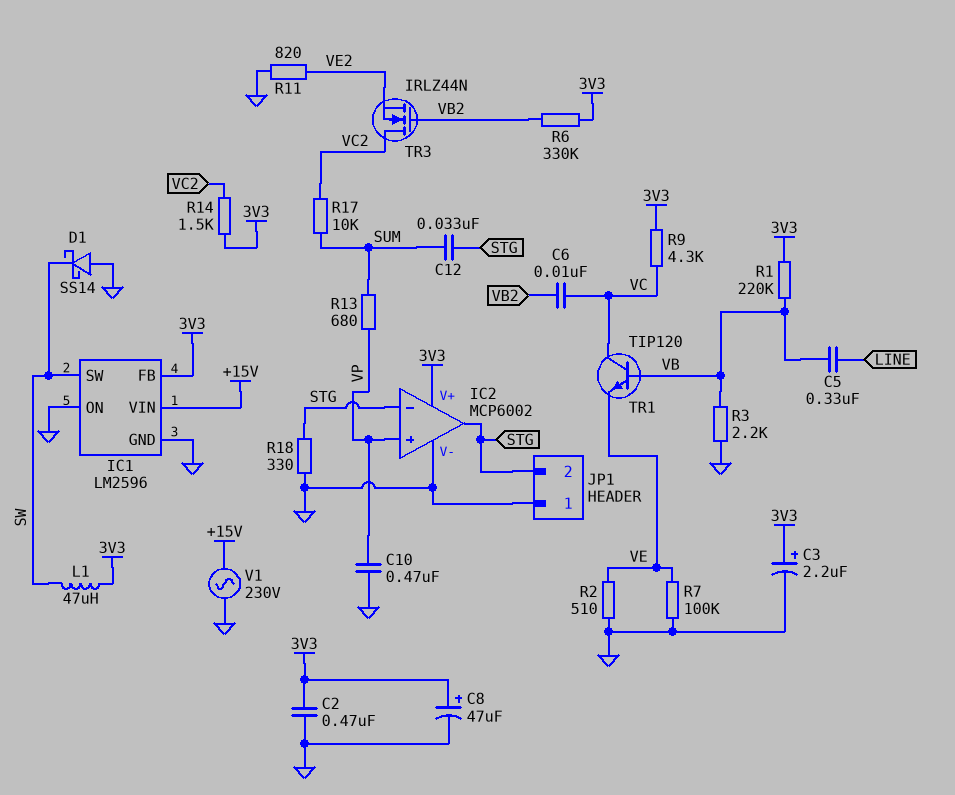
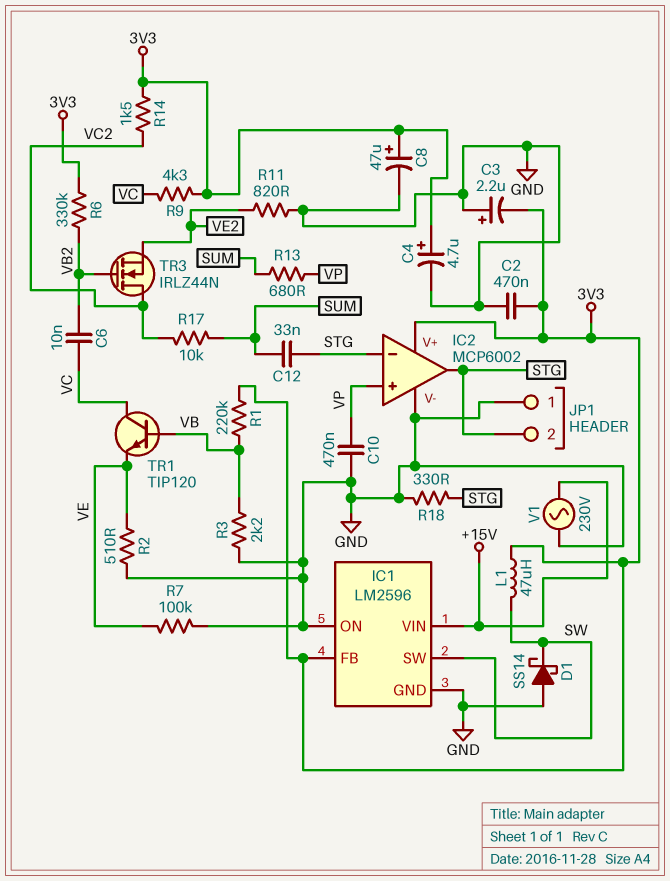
C3: 2.2uF (plus 3V3, minus GND) -> 2.2uF (plus GND, minus 3V3)
C4: none -> 4.7uF (plus 3V3, minus GND)
C5: 330nF (LINE, VB) -> none

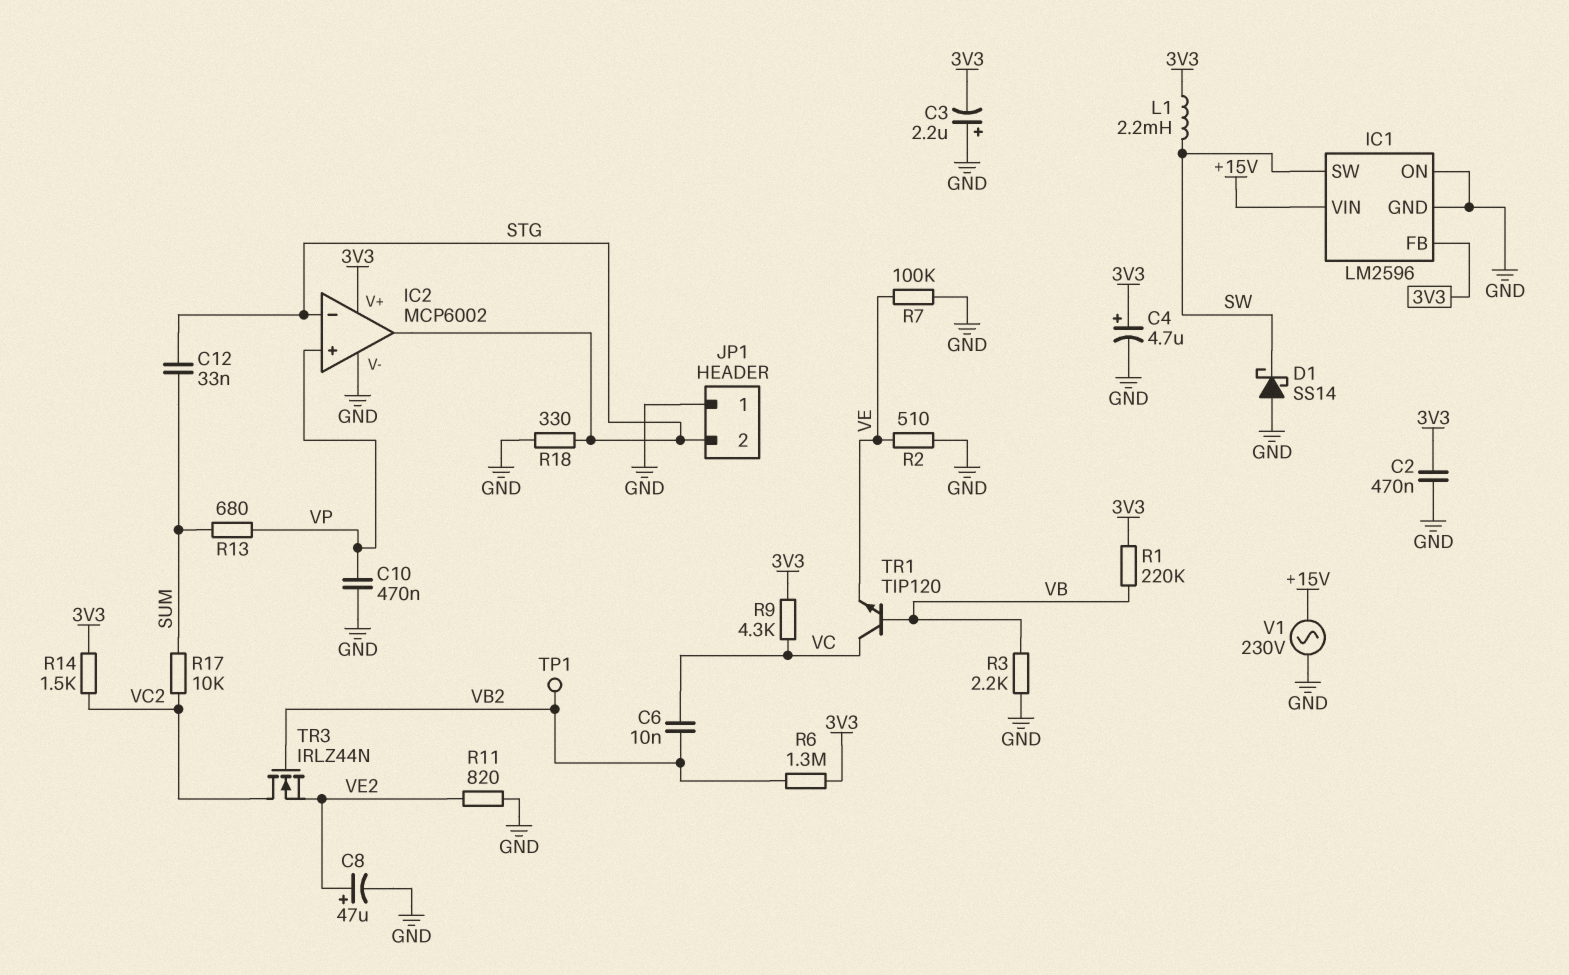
C8: 47uF (plus 3V3, minus GND) -> 47uF (plus VE2, minus GND)
L1: 47uH (3V3, SW) -> 2.2mH (3V3, SW)
R6: 330k (3V3, VB2) -> 1.3M (3V3, VB2)
TP1: none -> test point (VB2)

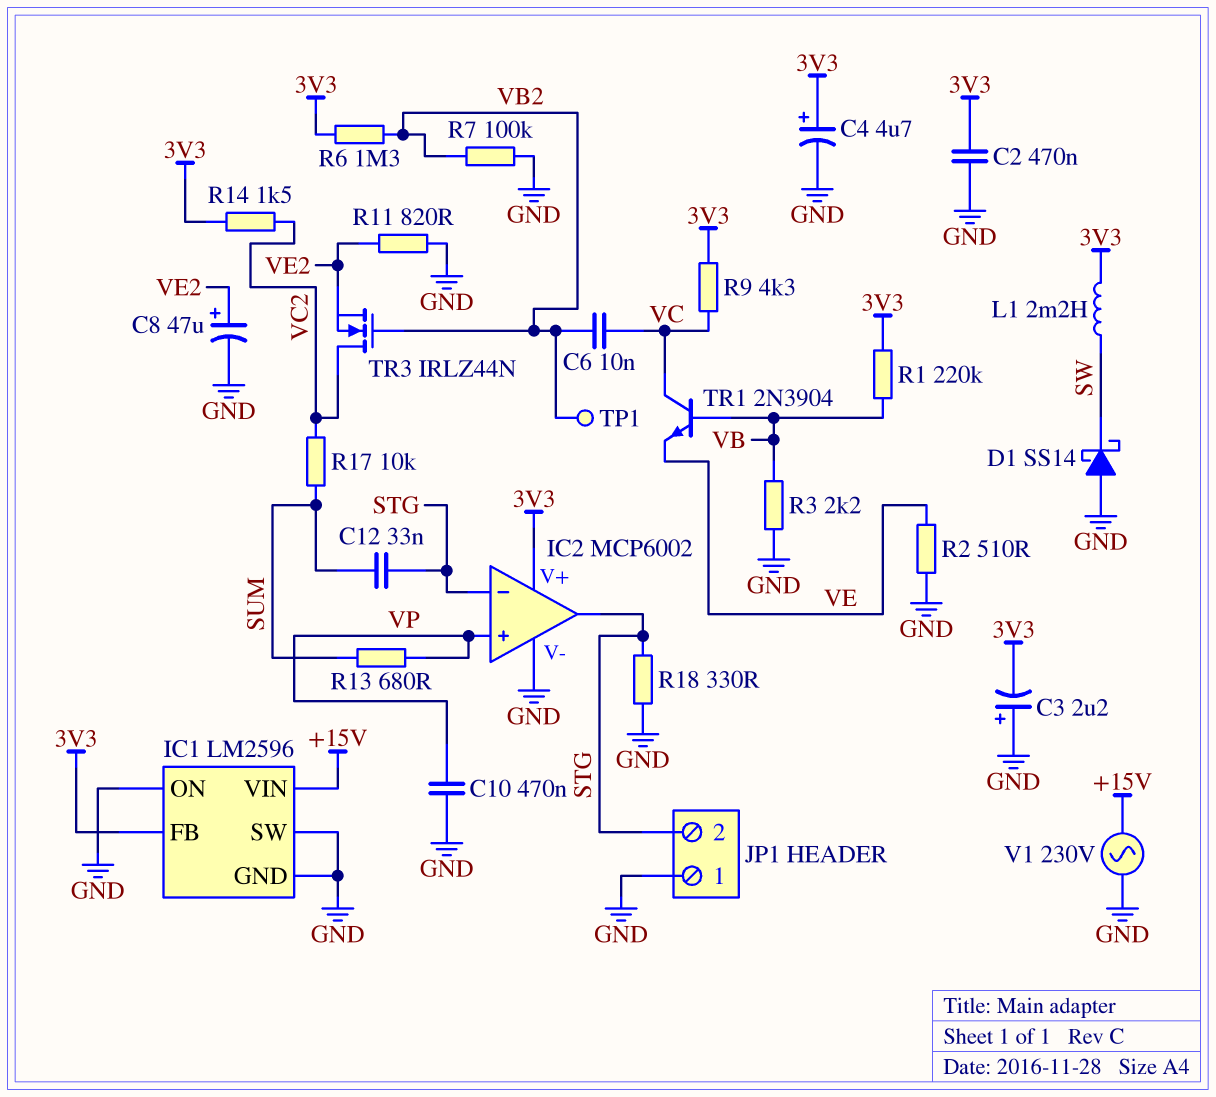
IC1 pin SW: SW -> GND
R7: 100k (GND, VE) -> 100k (GND, VB2)
TR1: NPN TIP120 (B VB, C VC, E VE) -> NPN 2N3904 (B VB, C VC, E VE)

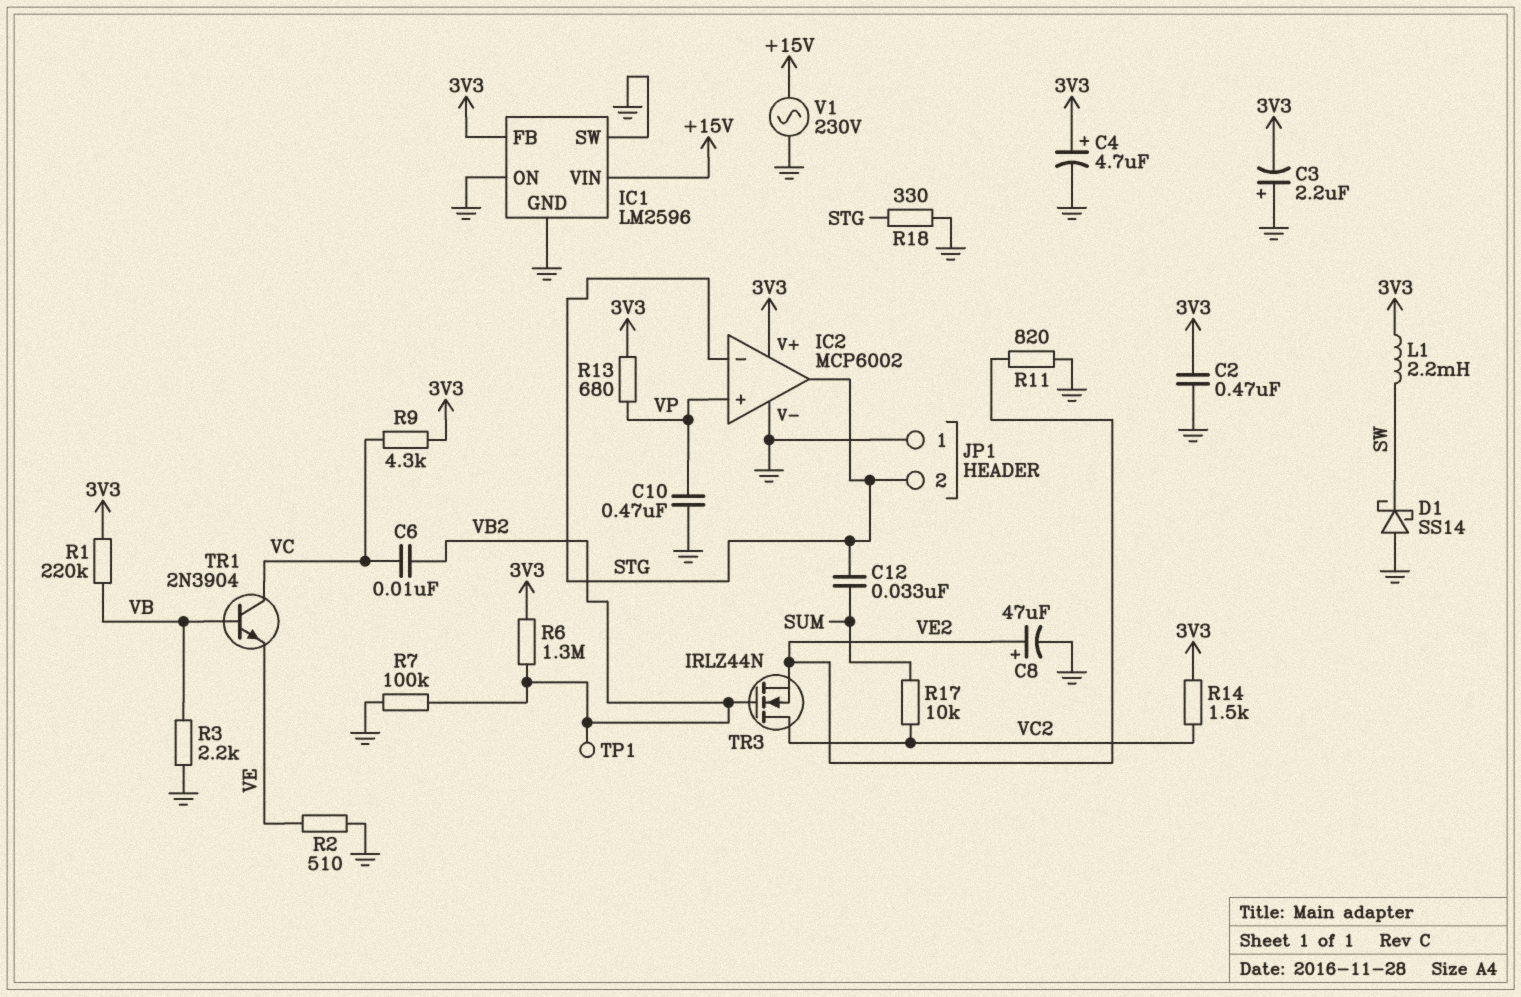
R13: 680 (SUM, VP) -> 680 (3V3, VP)

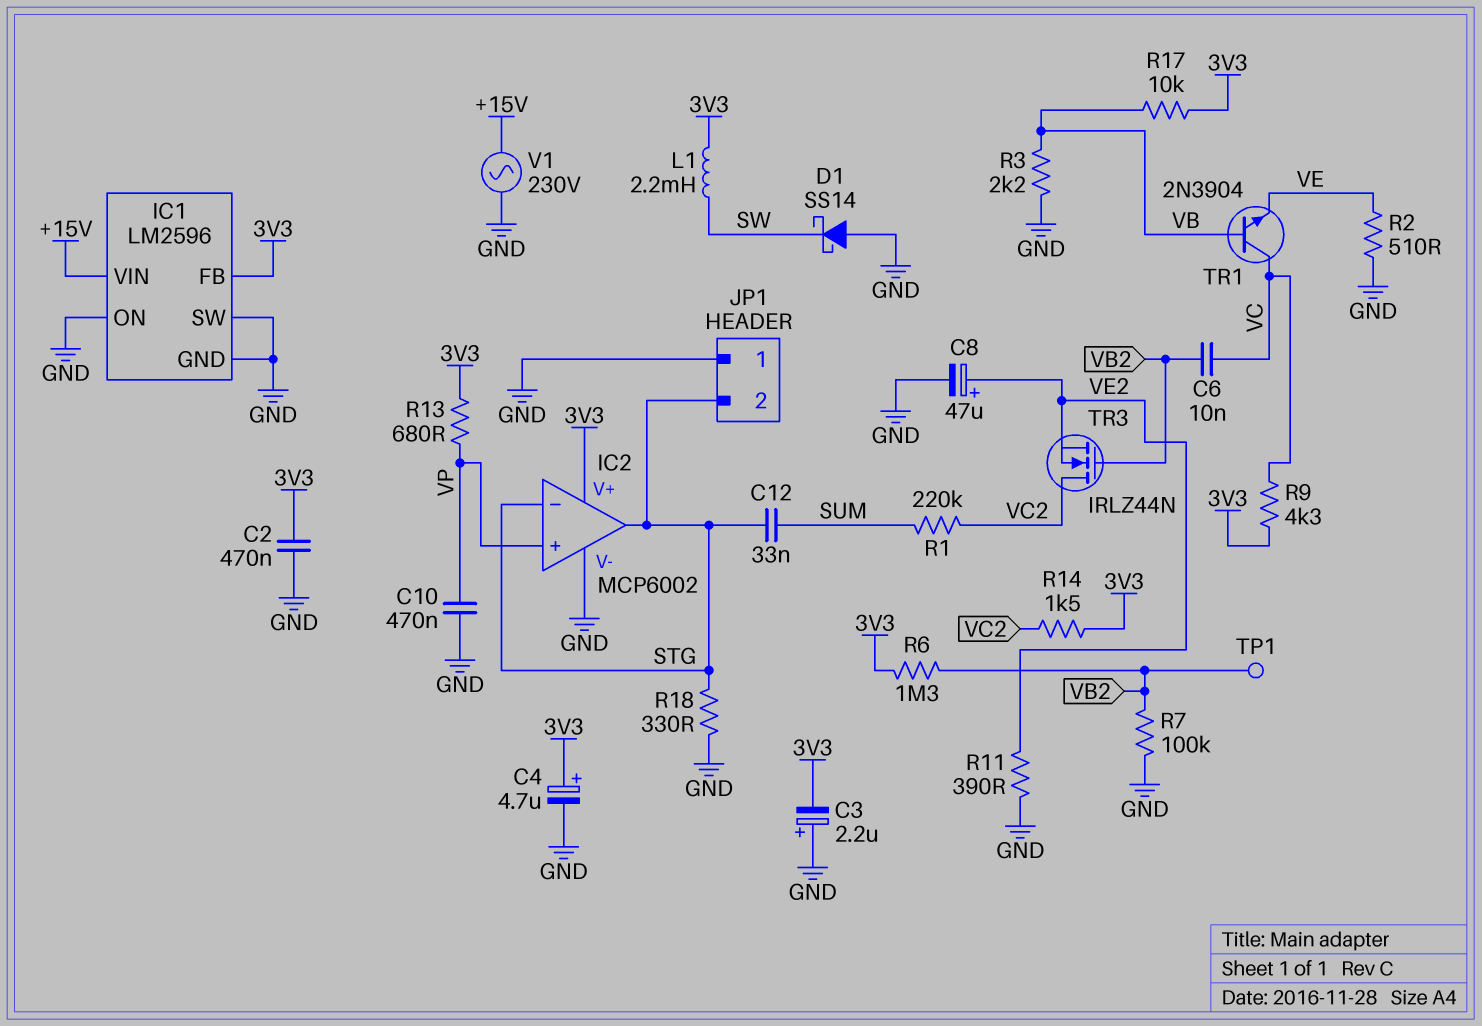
R1: 220k (3V3, VB) -> 220k (SUM, VC2)
R11: 820 (GND, VE2) -> 390 (GND, VE2)
R17: 10k (SUM, VC2) -> 10k (3V3, VB)

